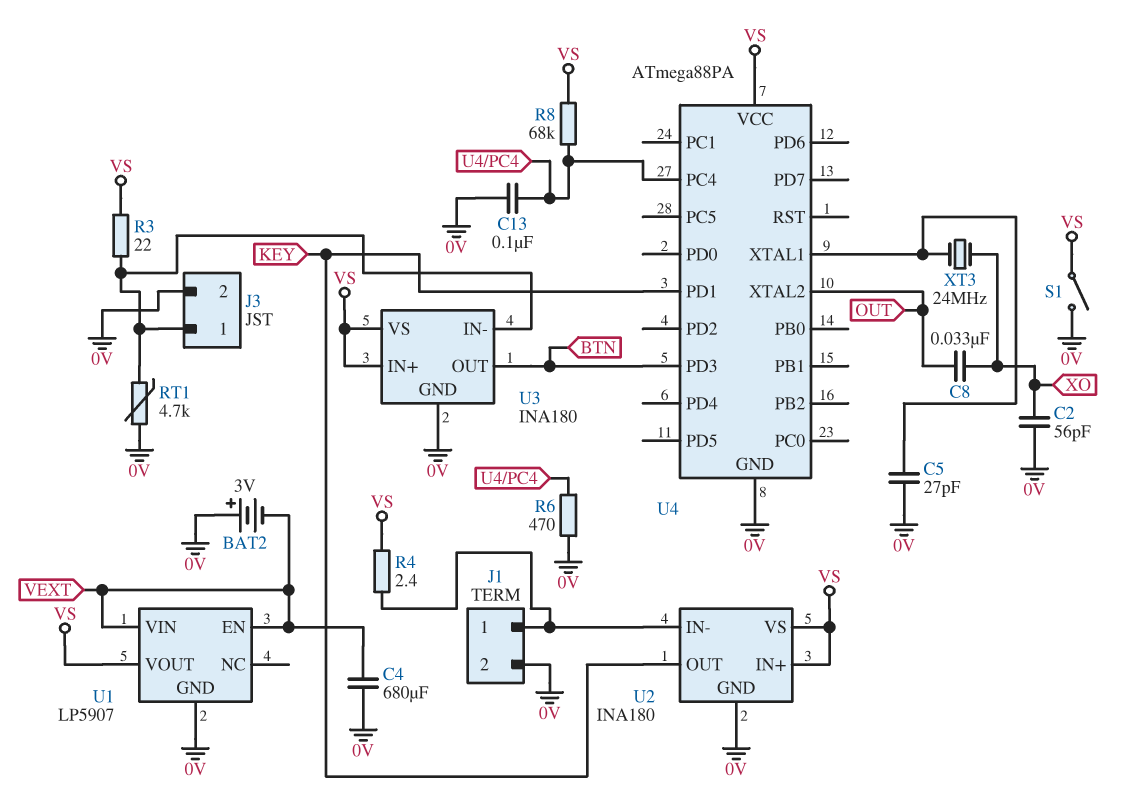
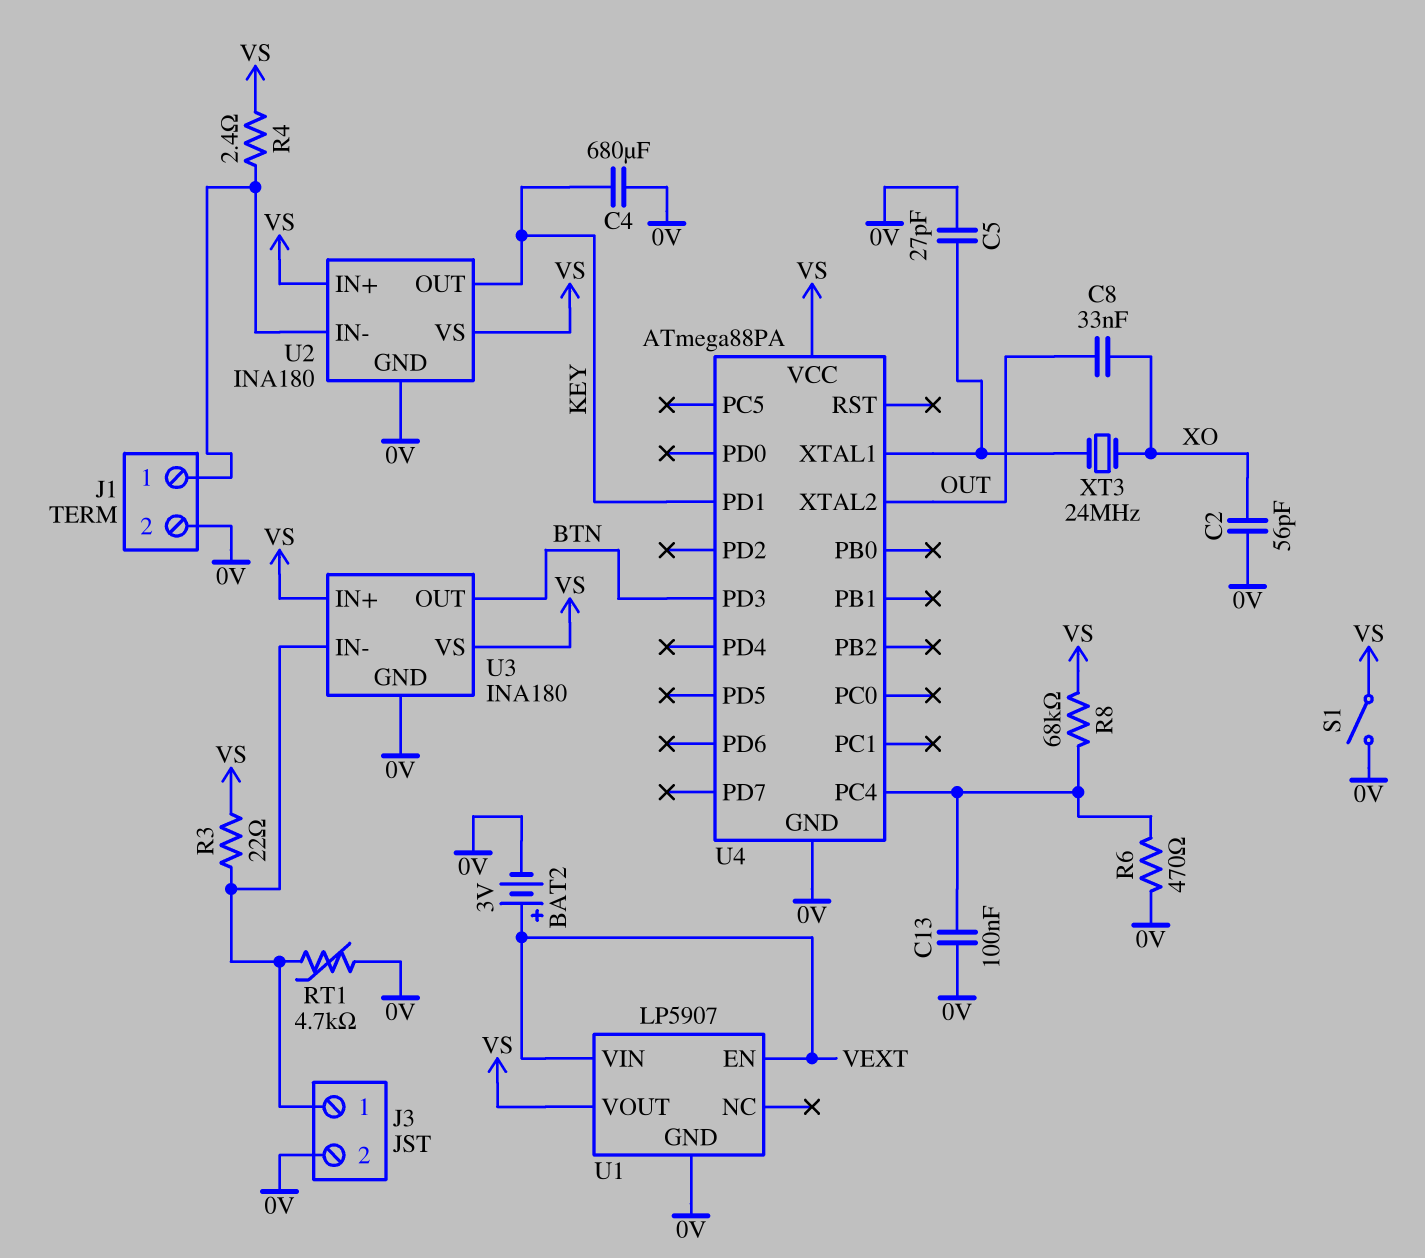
BAT2: 3V (plus 0V, minus VEXT) -> 3V (plus VEXT, minus 0V)
C4: 680uF (0V, VEXT) -> 680uF (0V, KEY)

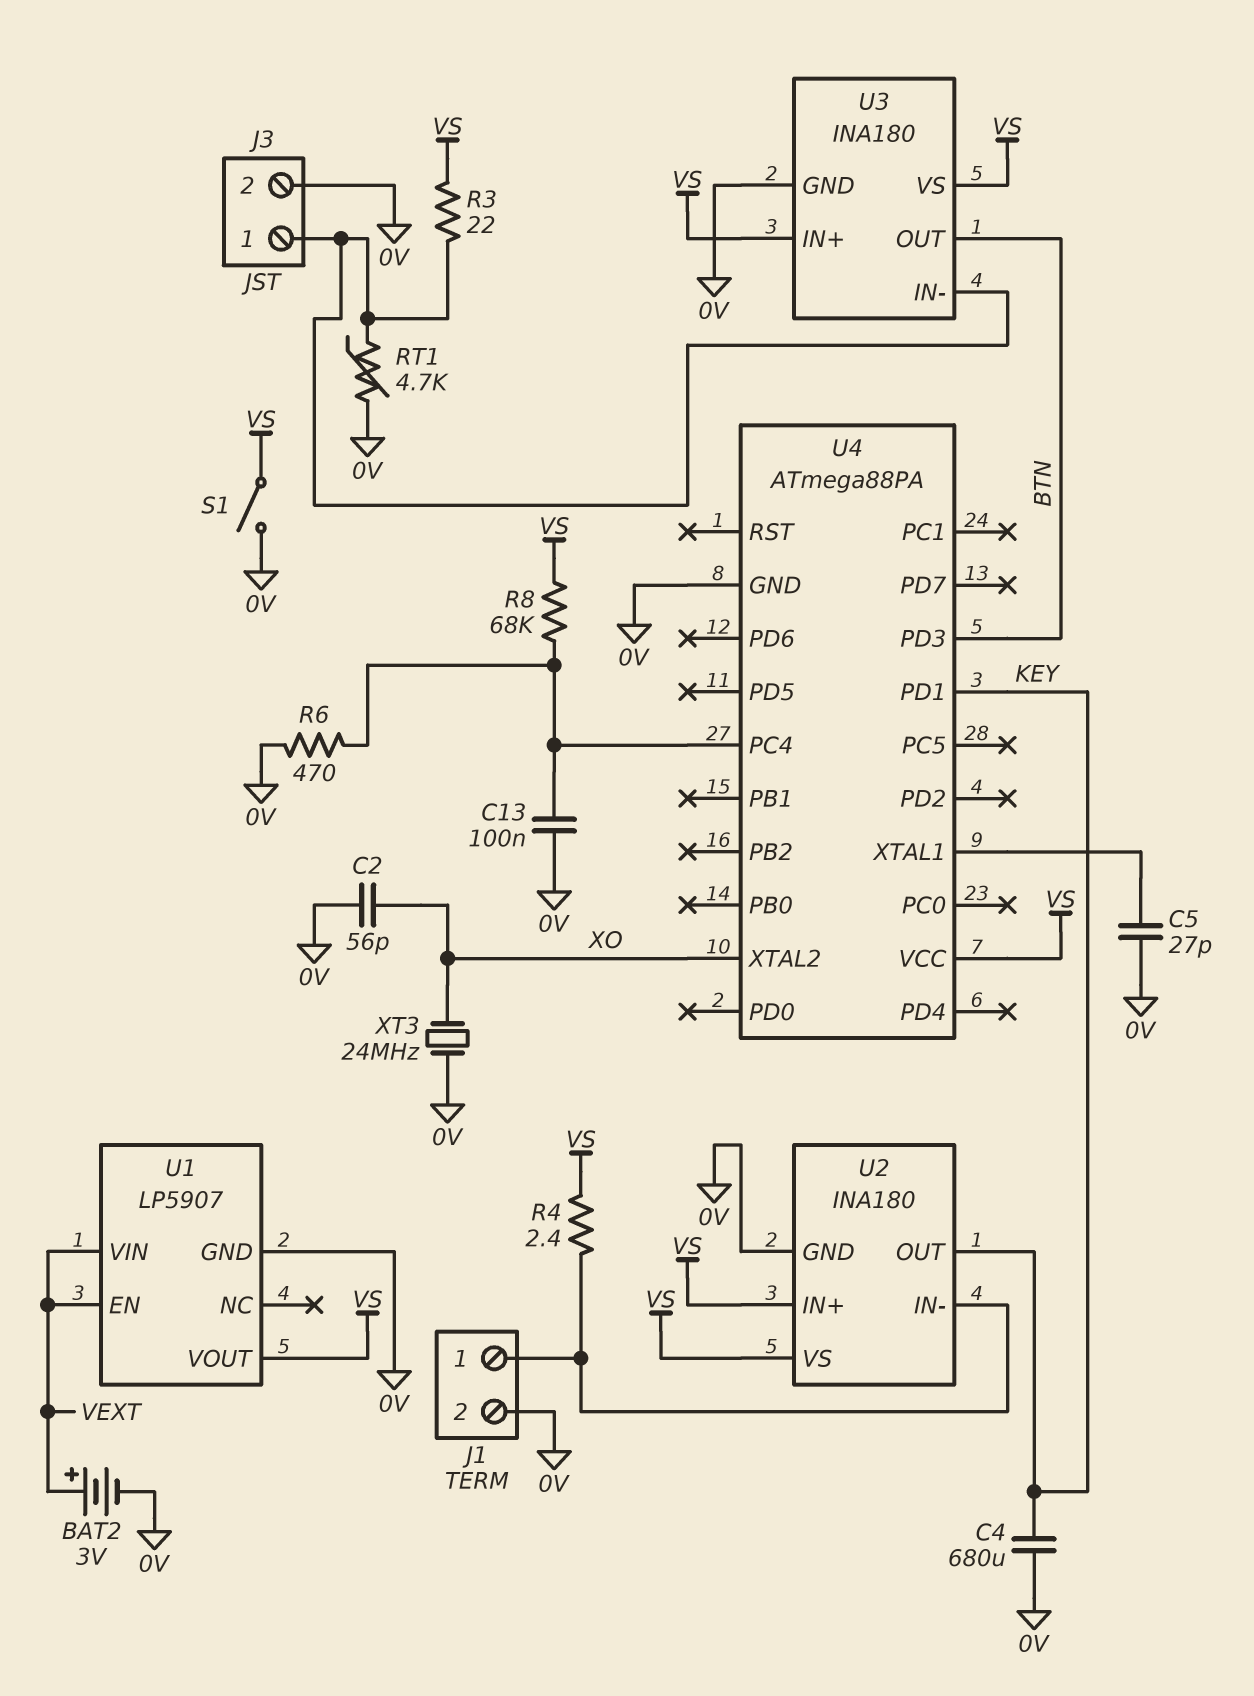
C8: 33nF (OUT, XO) -> none
U4 pin XTAL2: OUT -> XO
XT3: 24MHz (U4/XTAL1, XO) -> 24MHz (0V, XO)

